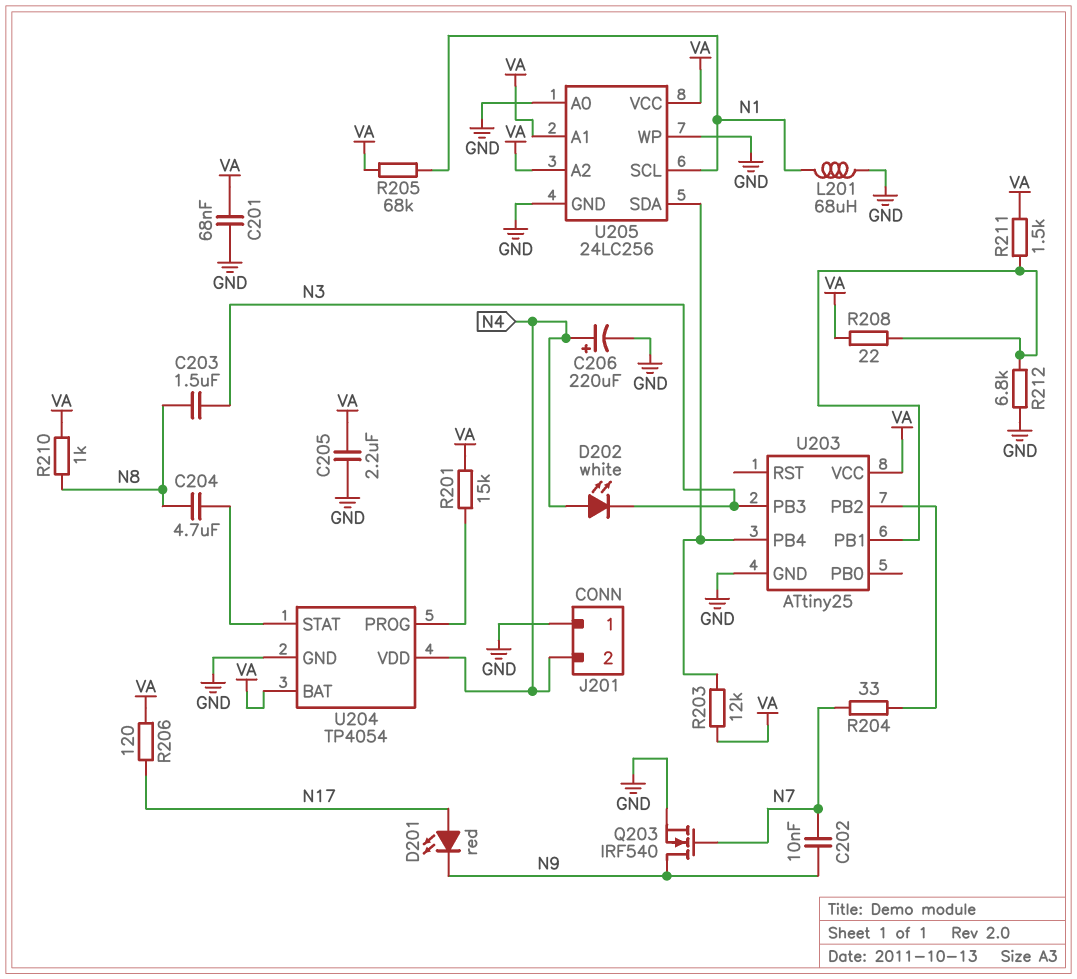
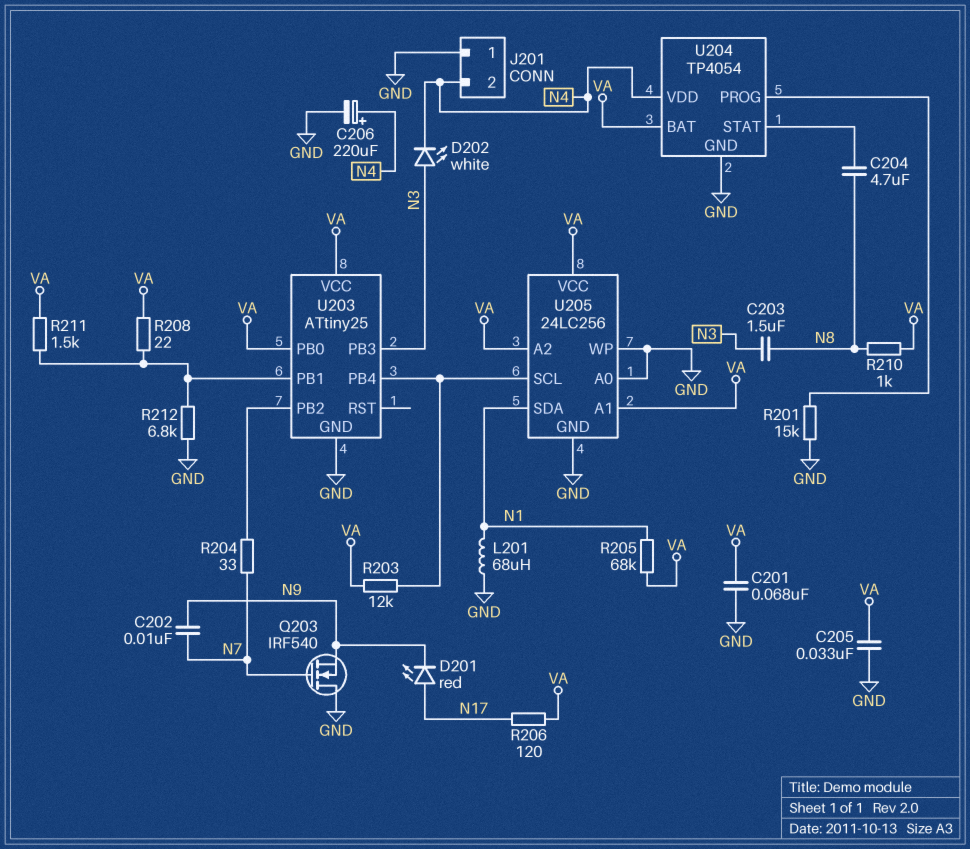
C205: 2.2uF (GND, VA) -> 33nF (GND, VA)
D202: LED white (A N4, K N3) -> LED white (A N3, K N4)
Q203: NMOS IRF540 (G N7, D N9, S GND) -> NMOS IRF540 (G N7, D GND, S N9)
R201: 15k (U204/PROG, VA) -> 15k (GND, U204/PROG)
U203 pin PB0: none -> VA
U205 pin SCL: N1 -> U203/PB4
U205 pin SDA: U203/PB4 -> N1

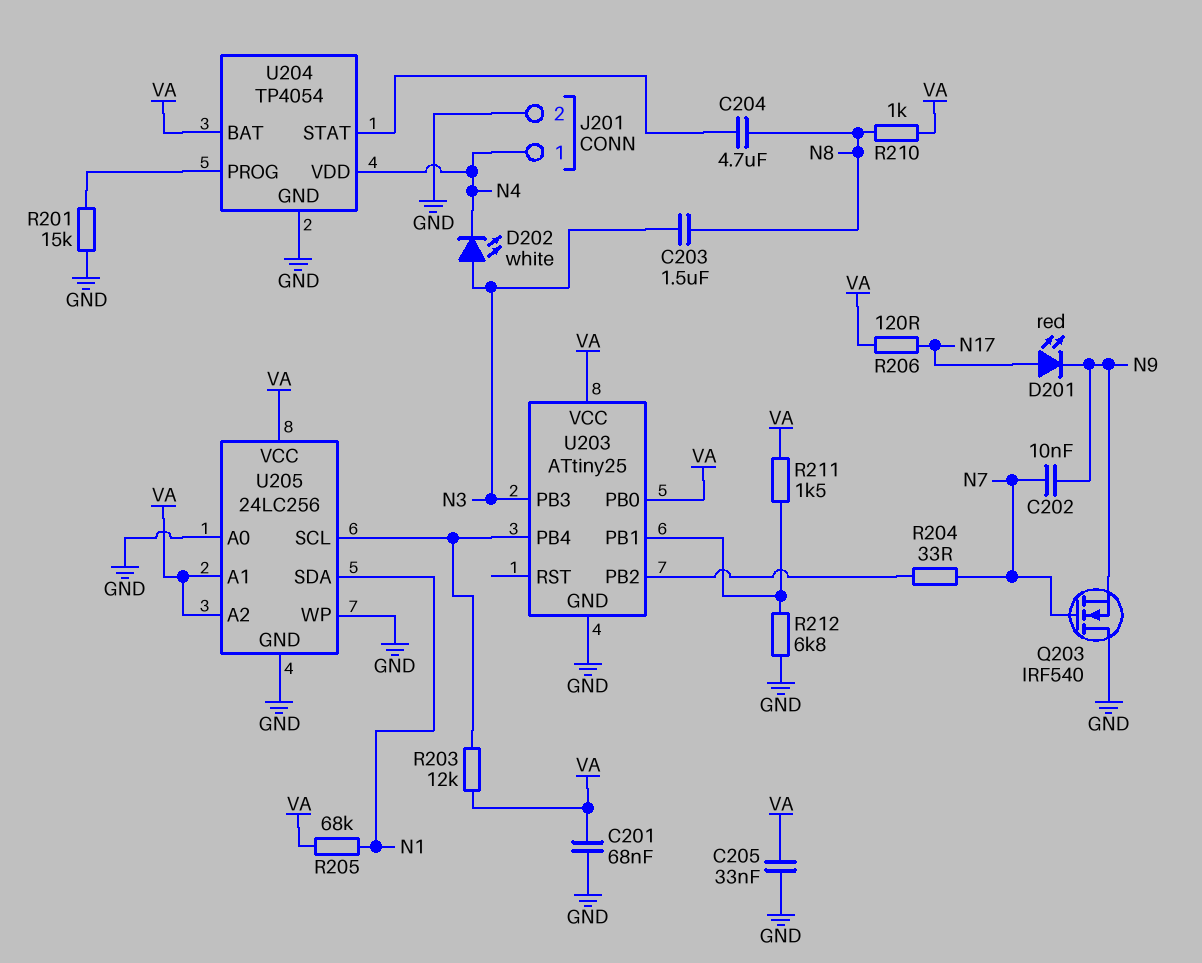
C206: 220uF (plus N4, minus GND) -> none
J201 pin 1: GND -> N4
J201 pin 2: N4 -> GND
L201: 68uH (GND, N1) -> none
R208: 22 (U203/PB1, VA) -> none

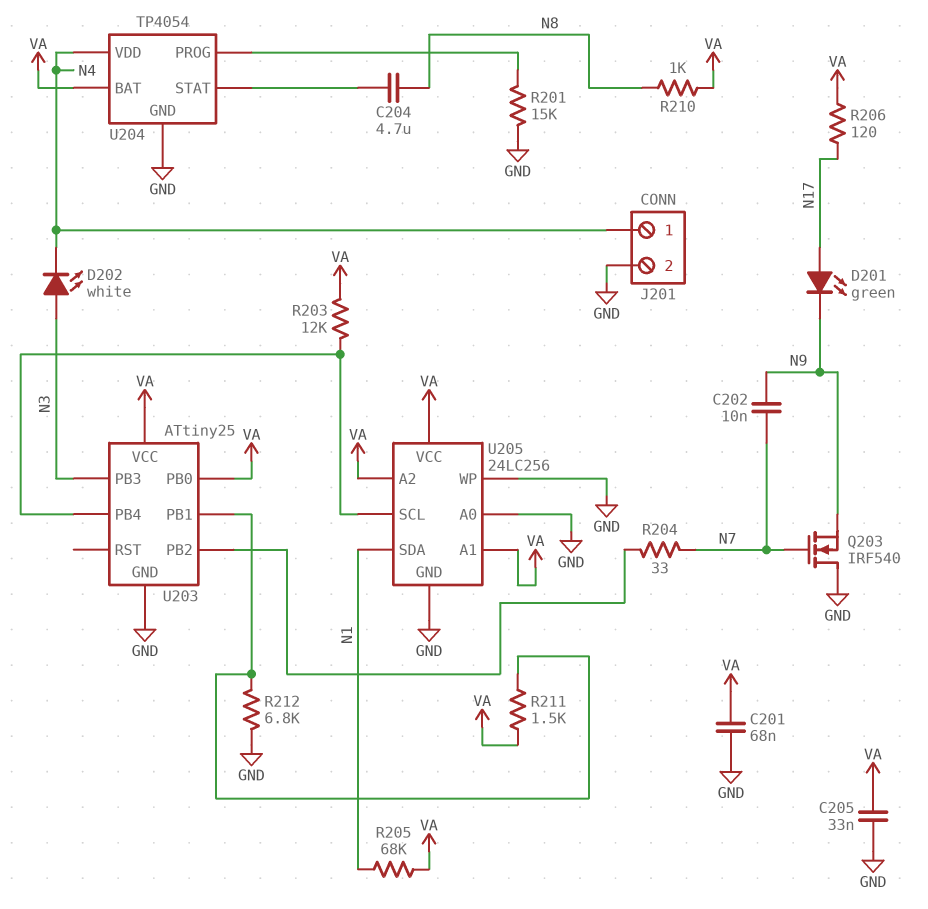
C203: 1.5uF (N3, N8) -> none
D201: LED red (A N17, K N9) -> LED green (A N17, K N9)

